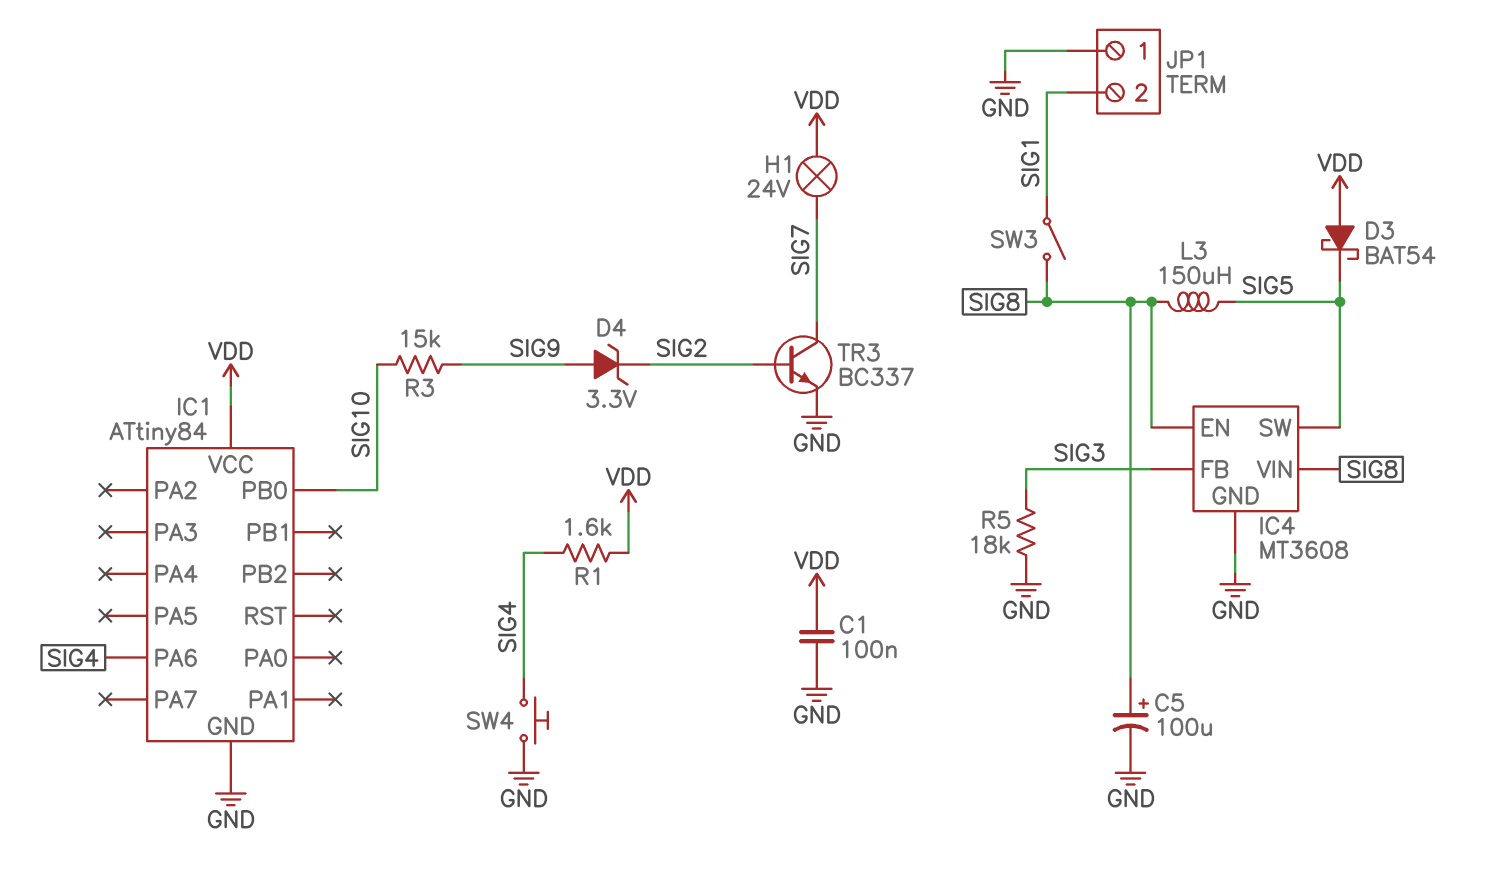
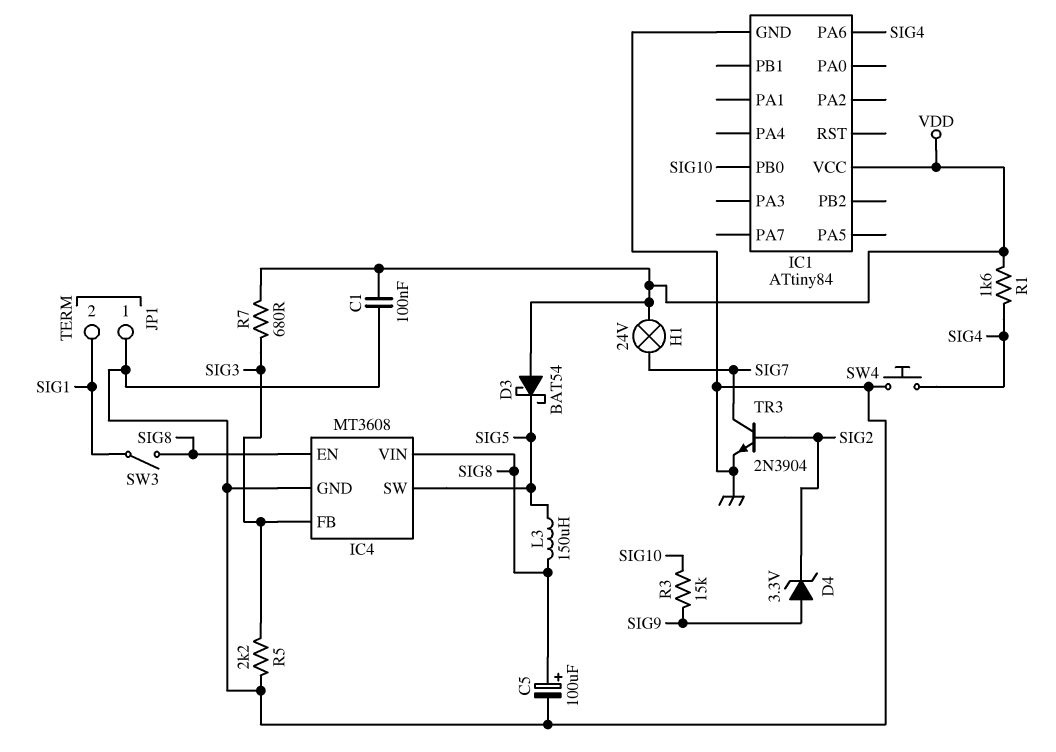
R5: 18k (GND, SIG3) -> 2.2k (GND, SIG3)
R7: none -> 680 (SIG3, VDD)
TR3: NPN BC337 (B SIG2, C SIG7, E GND) -> NPN 2N3904 (B SIG2, C SIG7, E GND)

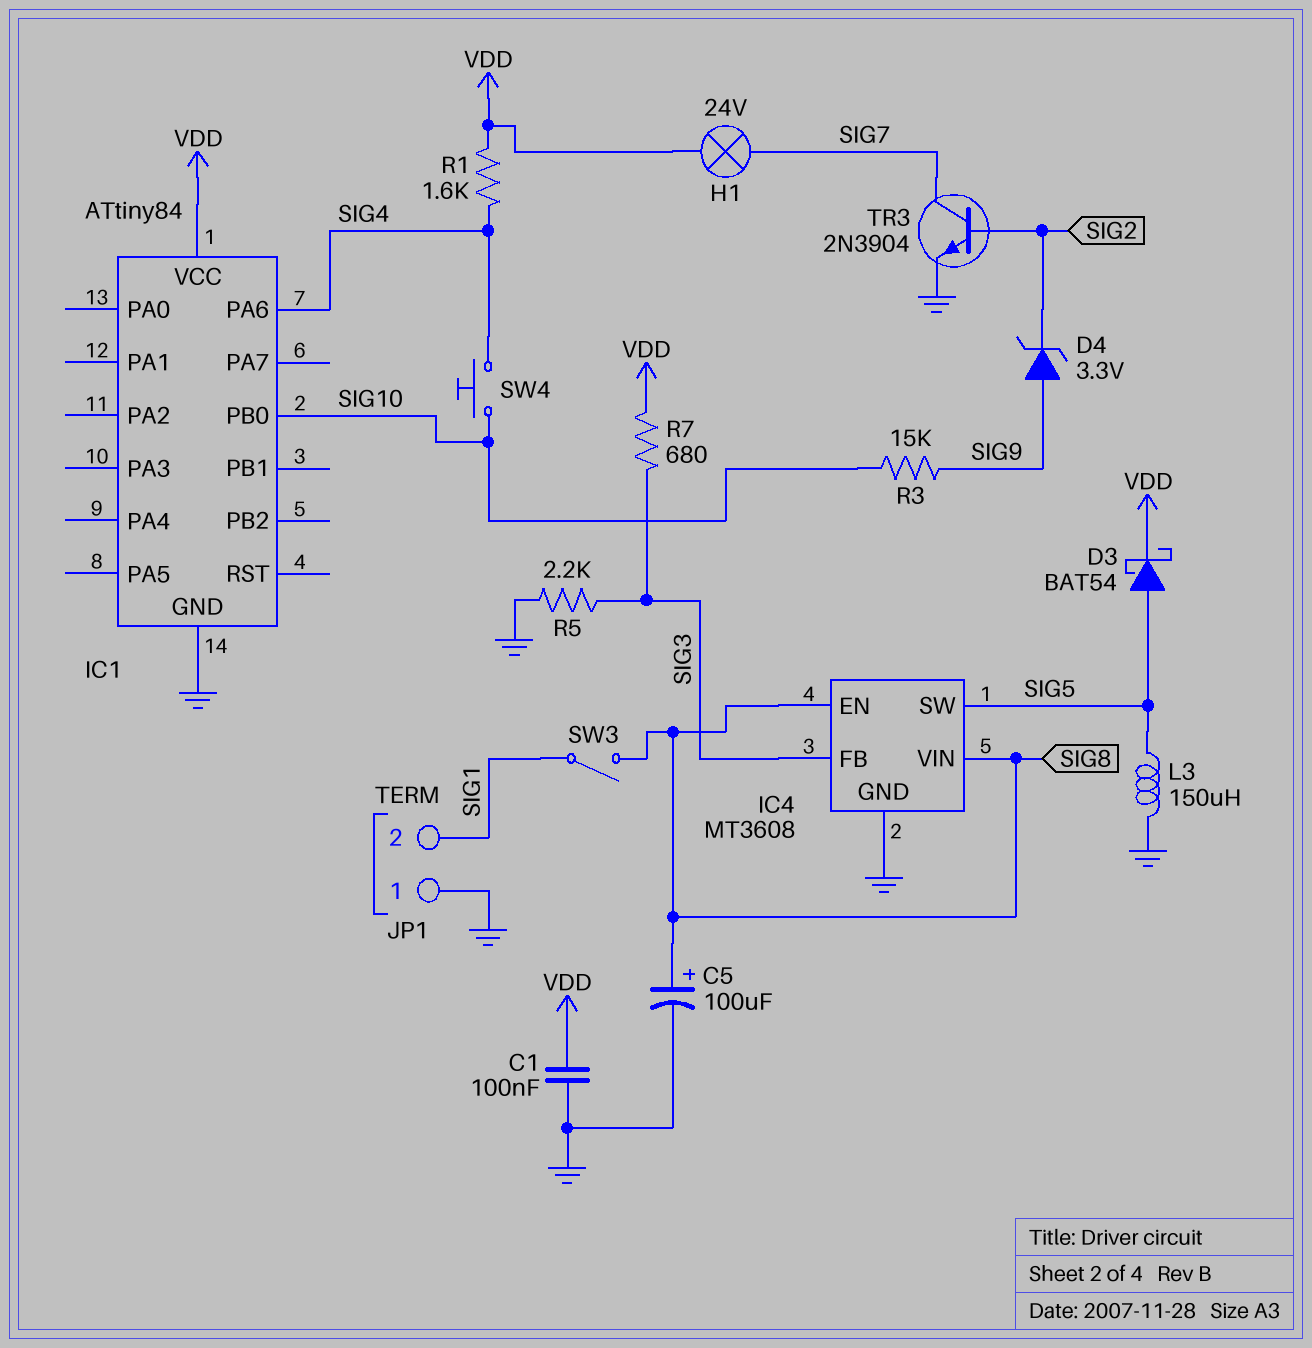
D3: schottky BAT54 (A VDD, K SIG5) -> schottky BAT54 (A SIG5, K VDD)
L3: 150uH (SIG5, SIG8) -> 150uH (GND, SIG5)
SW4: button (GND, SIG4) -> button (SIG4, SIG10)

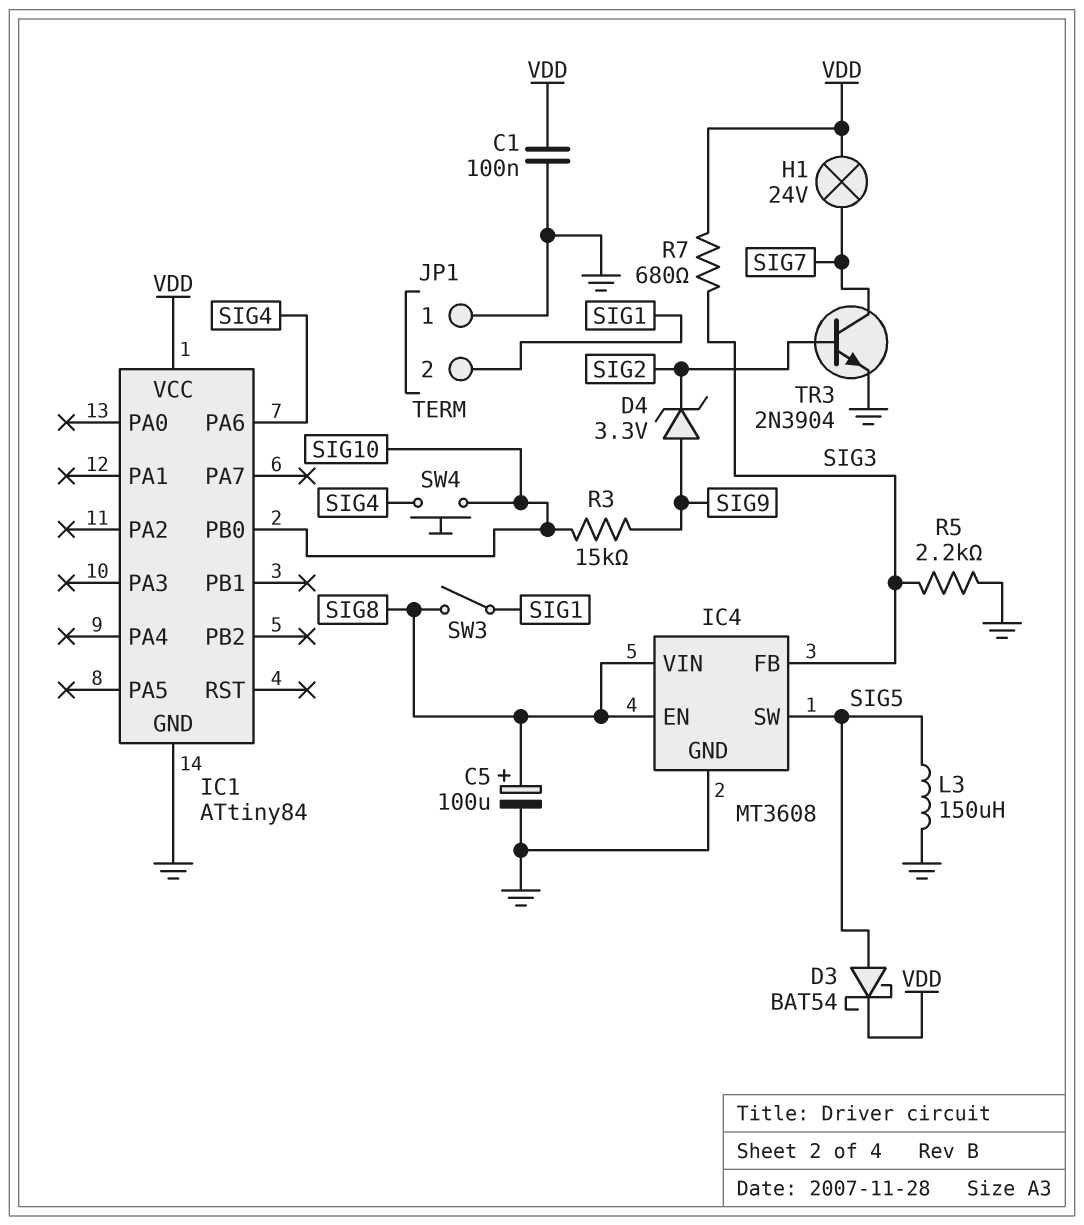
R1: 1.6k (SIG4, VDD) -> none

